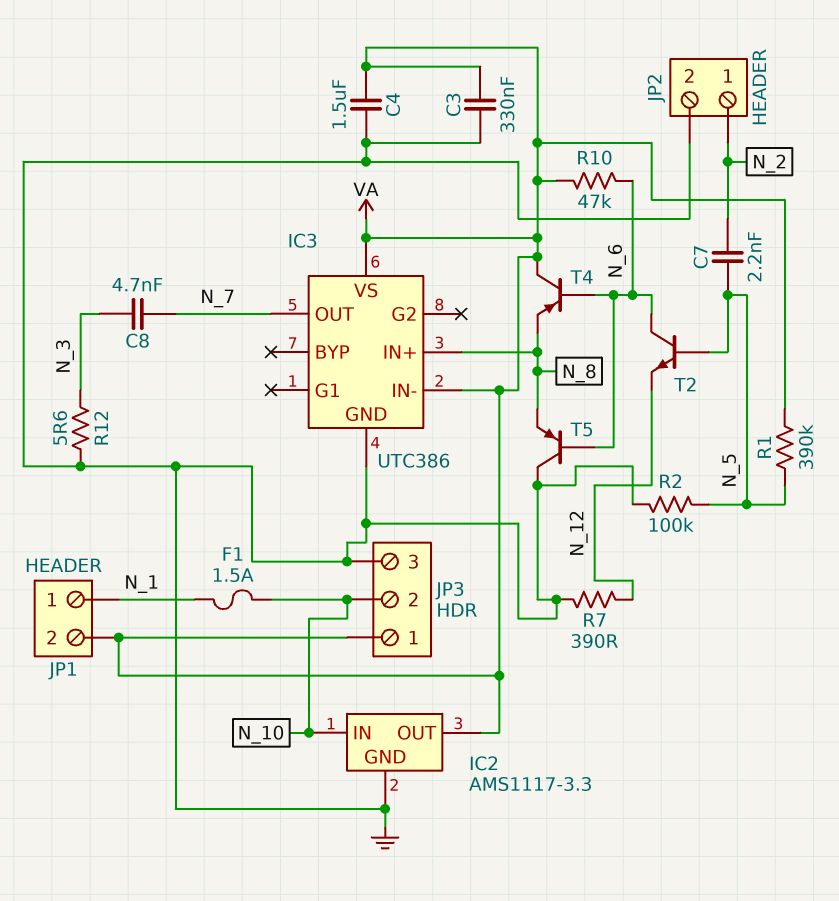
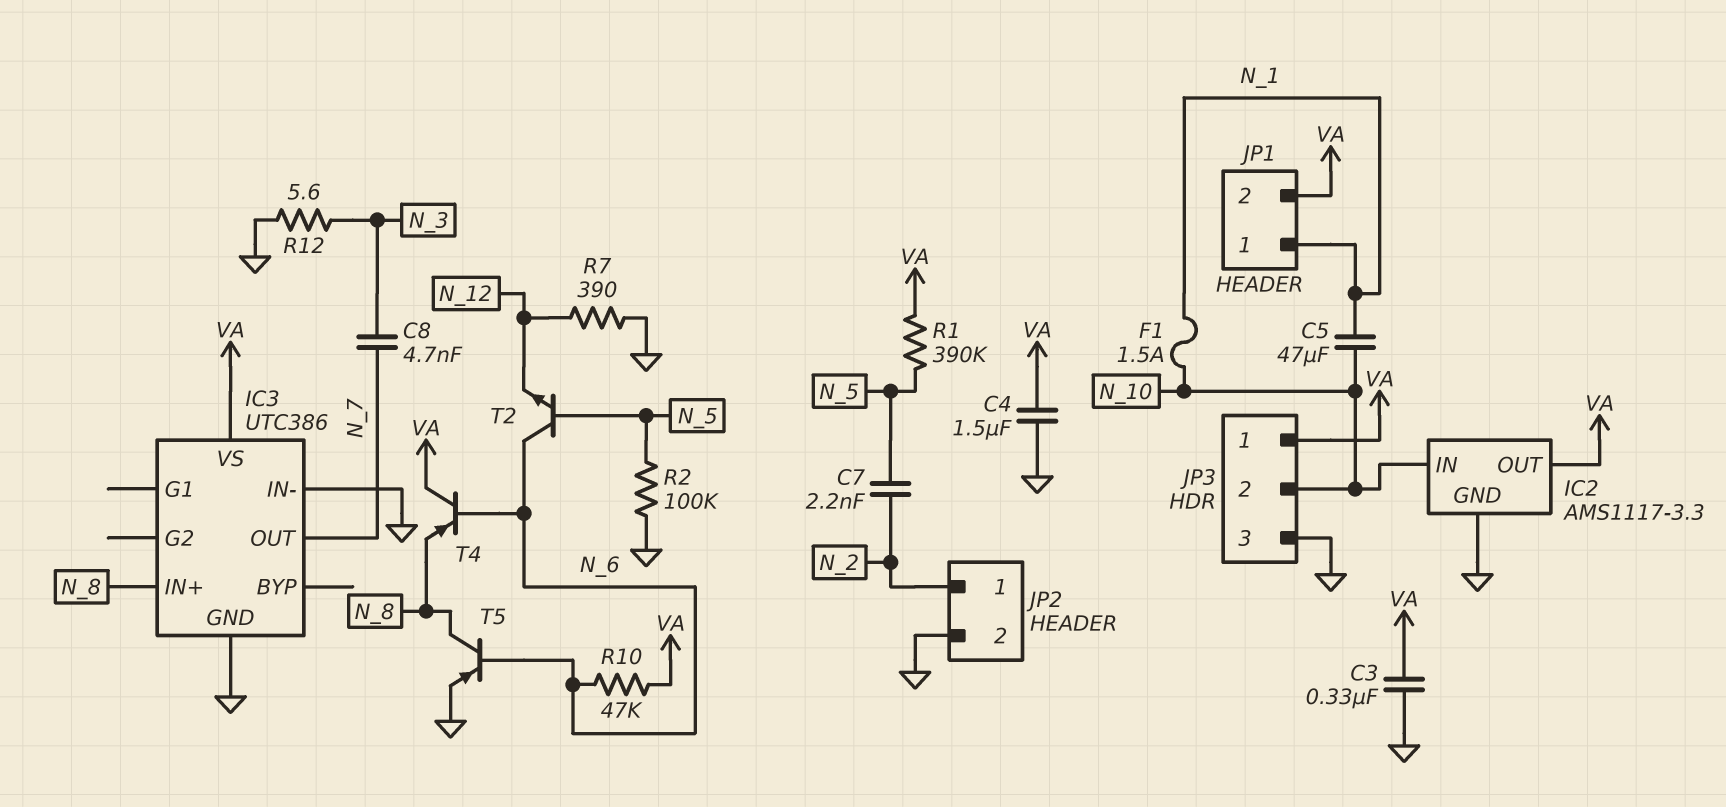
C5: none -> 47uF (N_1, N_10)
IC3 pin IN-: VA -> GND
T5: PNP (B N_6, C GND, E N_8) -> PNP (B N_6, C N_8, E GND)

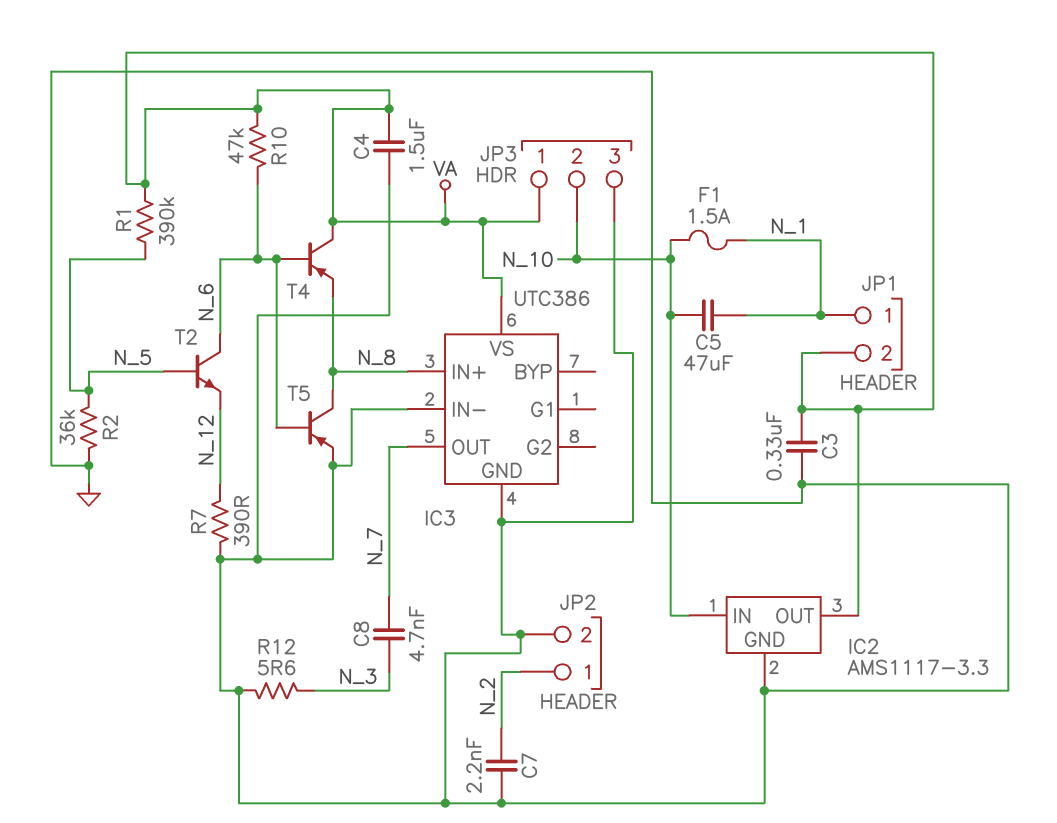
C7: 2.2nF (N_2, N_5) -> 2.2nF (GND, N_2)
R2: 100k (GND, N_5) -> 36k (GND, N_5)

